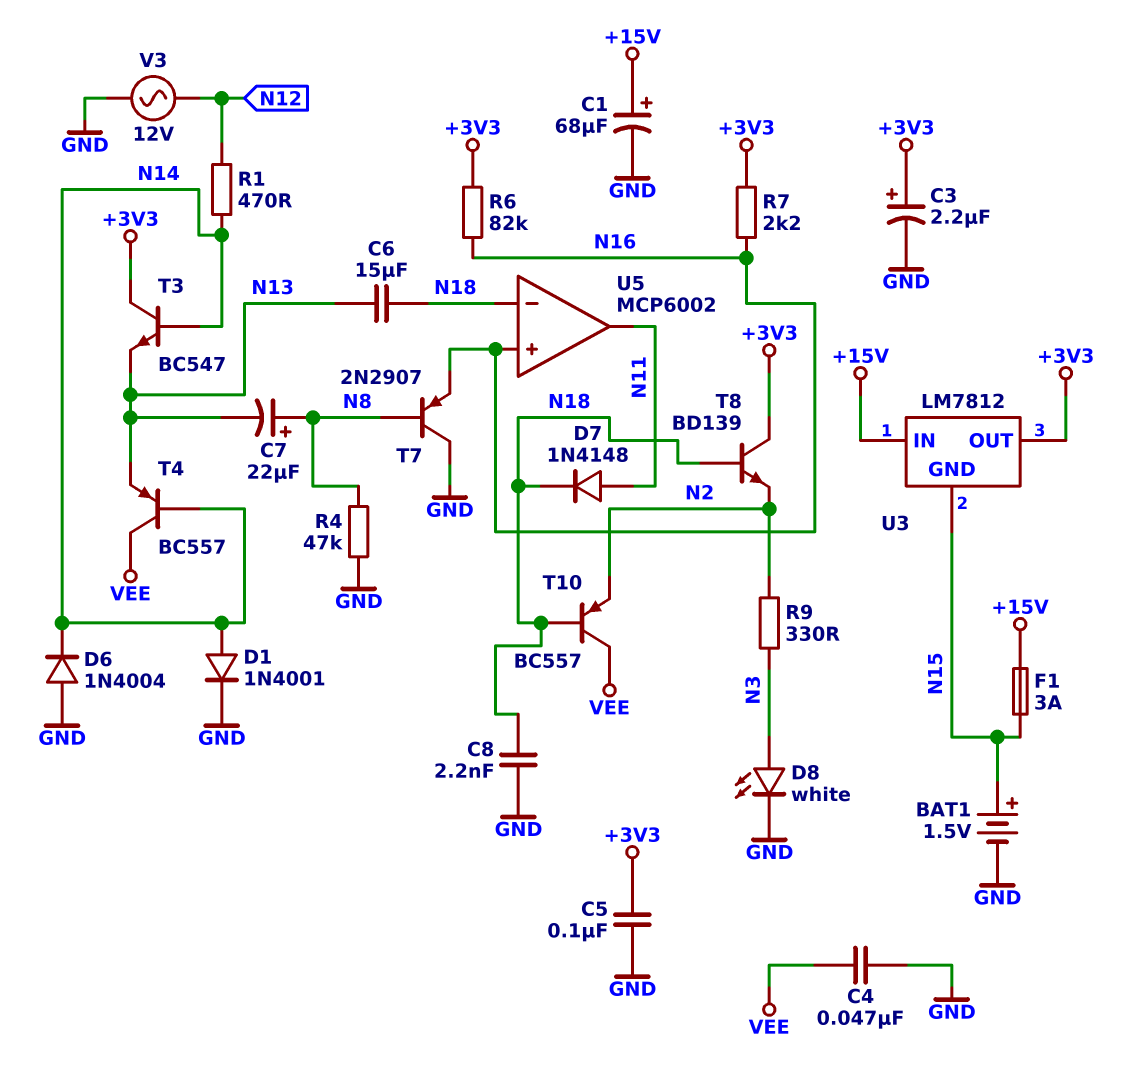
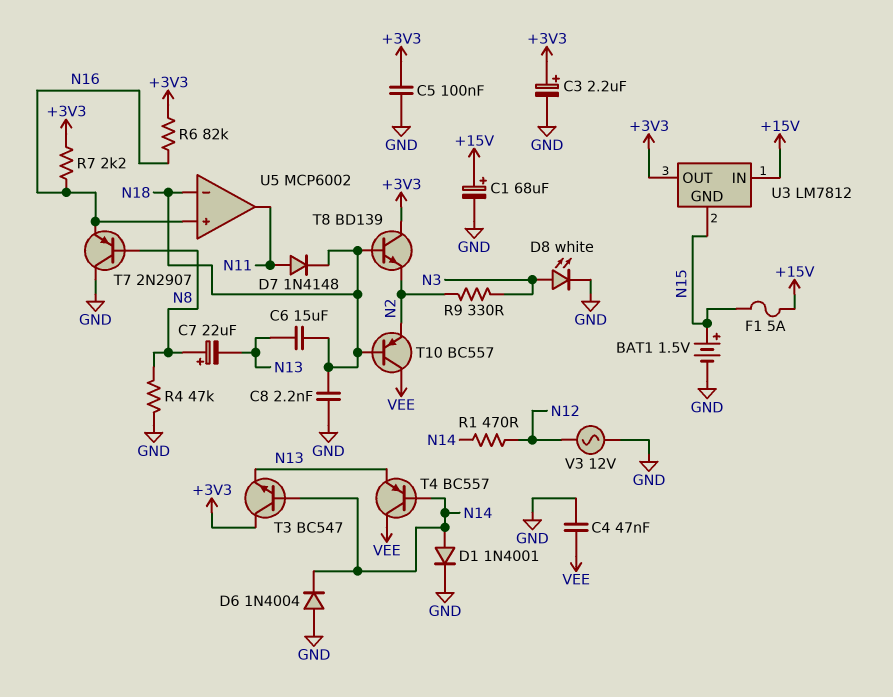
F1: 3A (+15V, N15) -> 5A (+15V, N15)

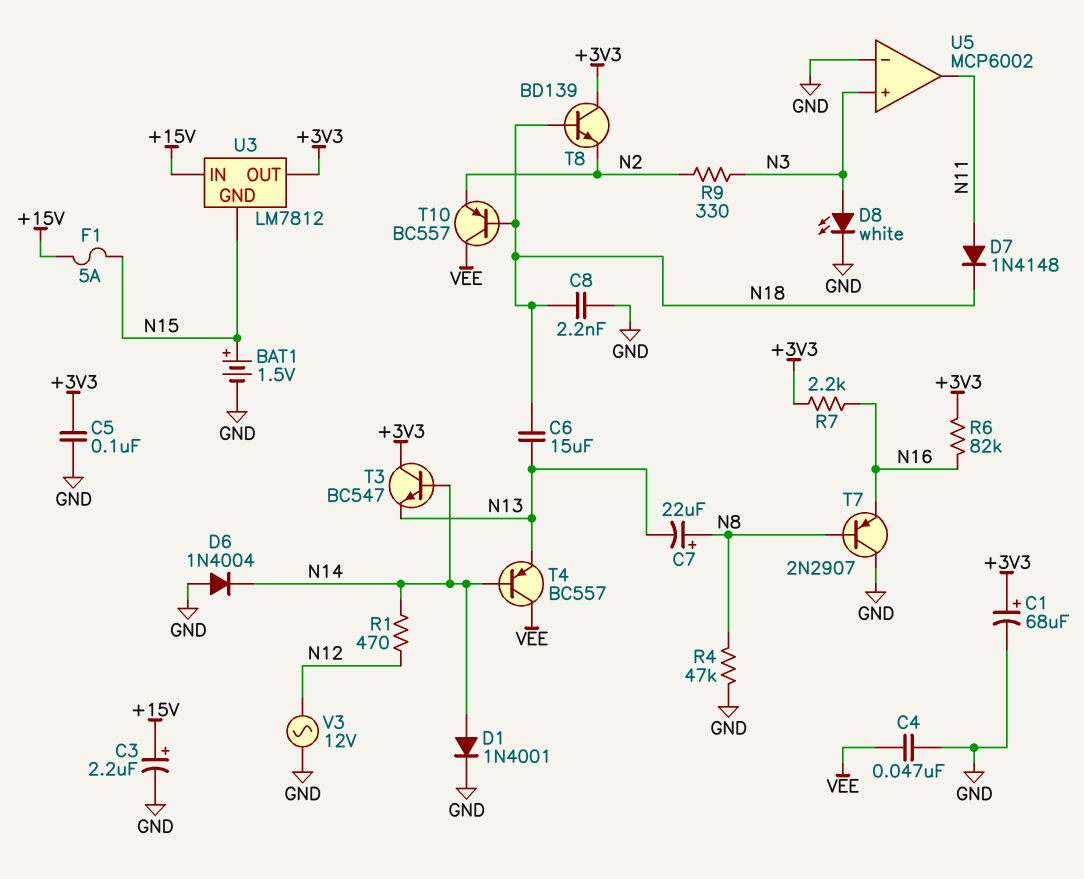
C1: 68uF (plus +15V, minus GND) -> 68uF (plus +3V3, minus GND)
C3: 2.2uF (plus +3V3, minus GND) -> 2.2uF (plus +15V, minus GND)
U5 pin in+: N16 -> N3
U5 pin in-: N18 -> GND

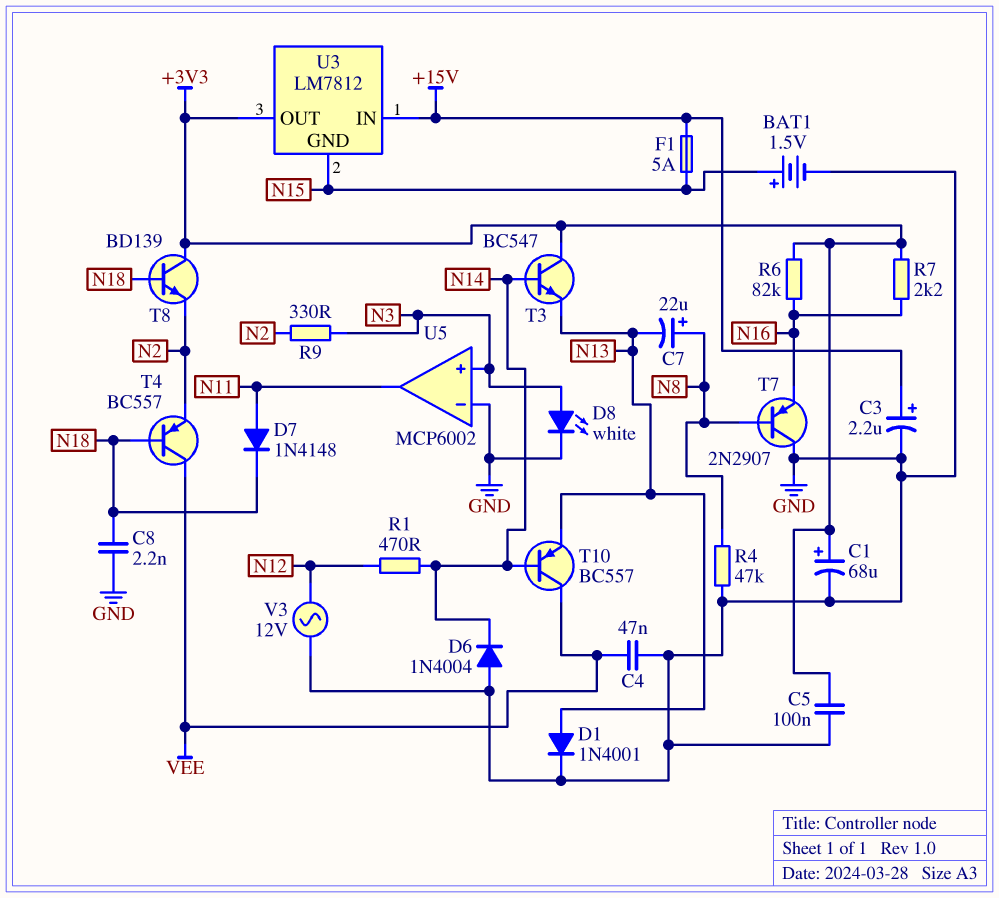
C6: 15uF (N13, N18) -> none
D1: diode 1N4001 (A N14, K GND) -> diode 1N4001 (A N13, K GND)
T4: PNP BC557 (B N14, C VEE, E N13) -> PNP BC557 (B N18, C VEE, E N2)
T10: PNP BC557 (B N18, C VEE, E N2) -> PNP BC557 (B N14, C VEE, E N13)

